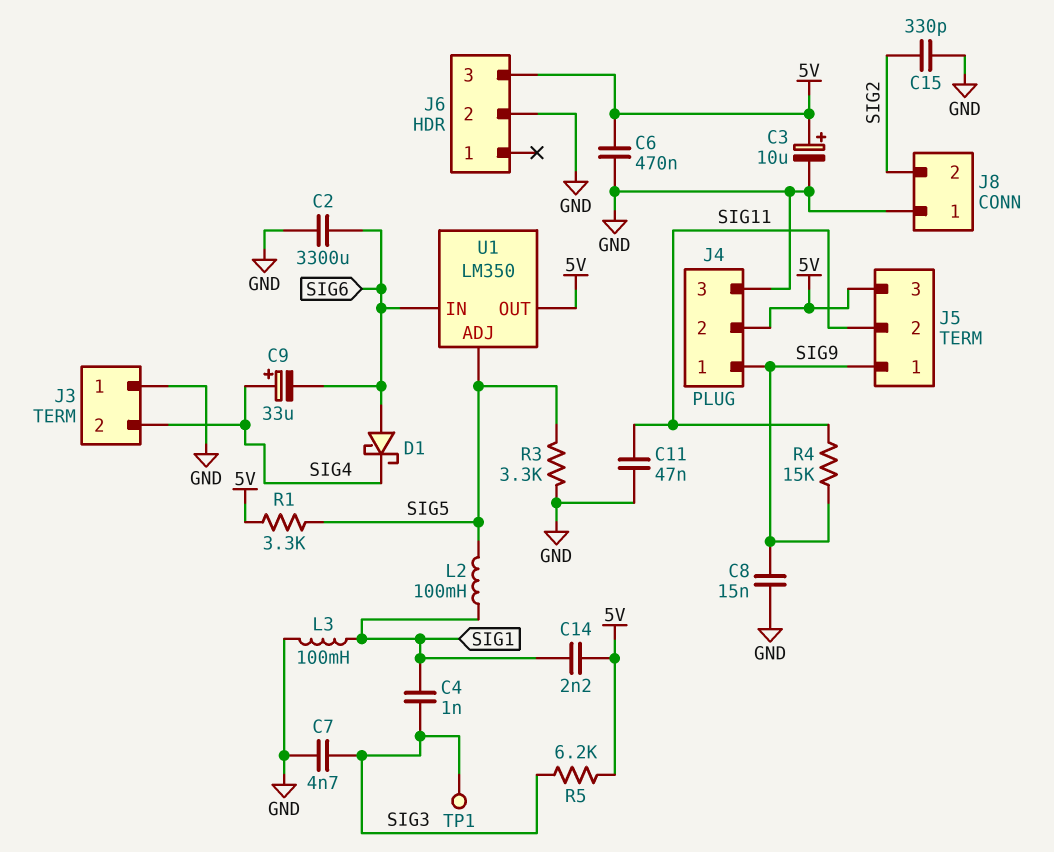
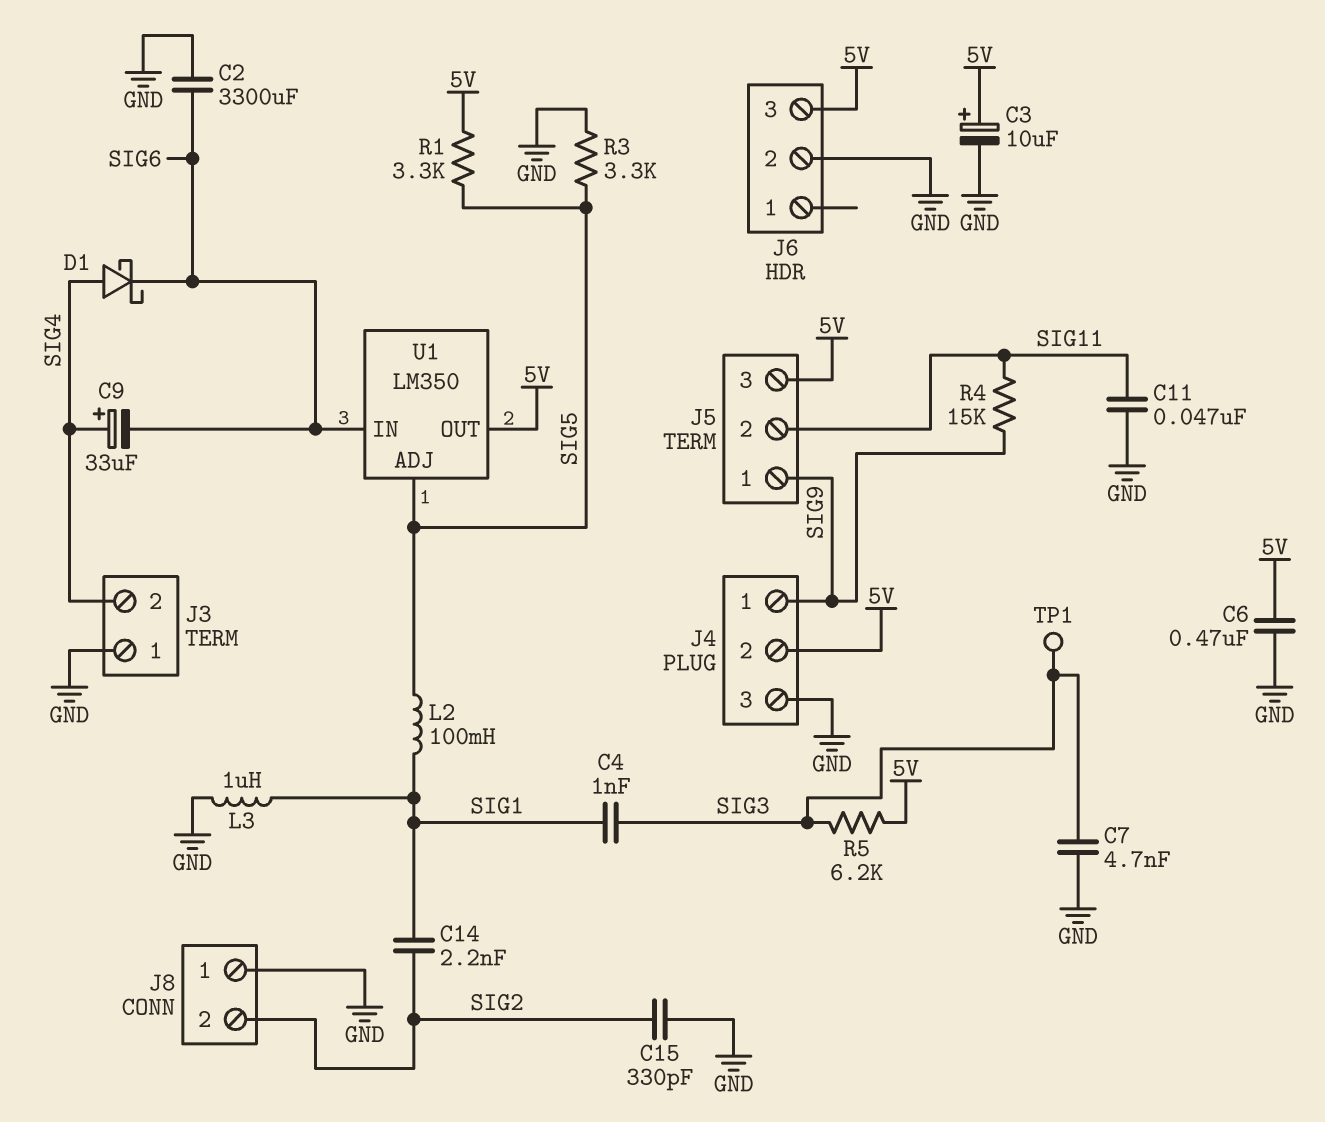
C8: 15nF (GND, SIG9) -> none
C14: 2.2nF (5V, SIG1) -> 2.2nF (SIG1, SIG2)
D1: schottky (A SIG6, K SIG4) -> schottky (A SIG4, K SIG6)
L3: 100mH (GND, SIG1) -> 1uH (GND, SIG1)

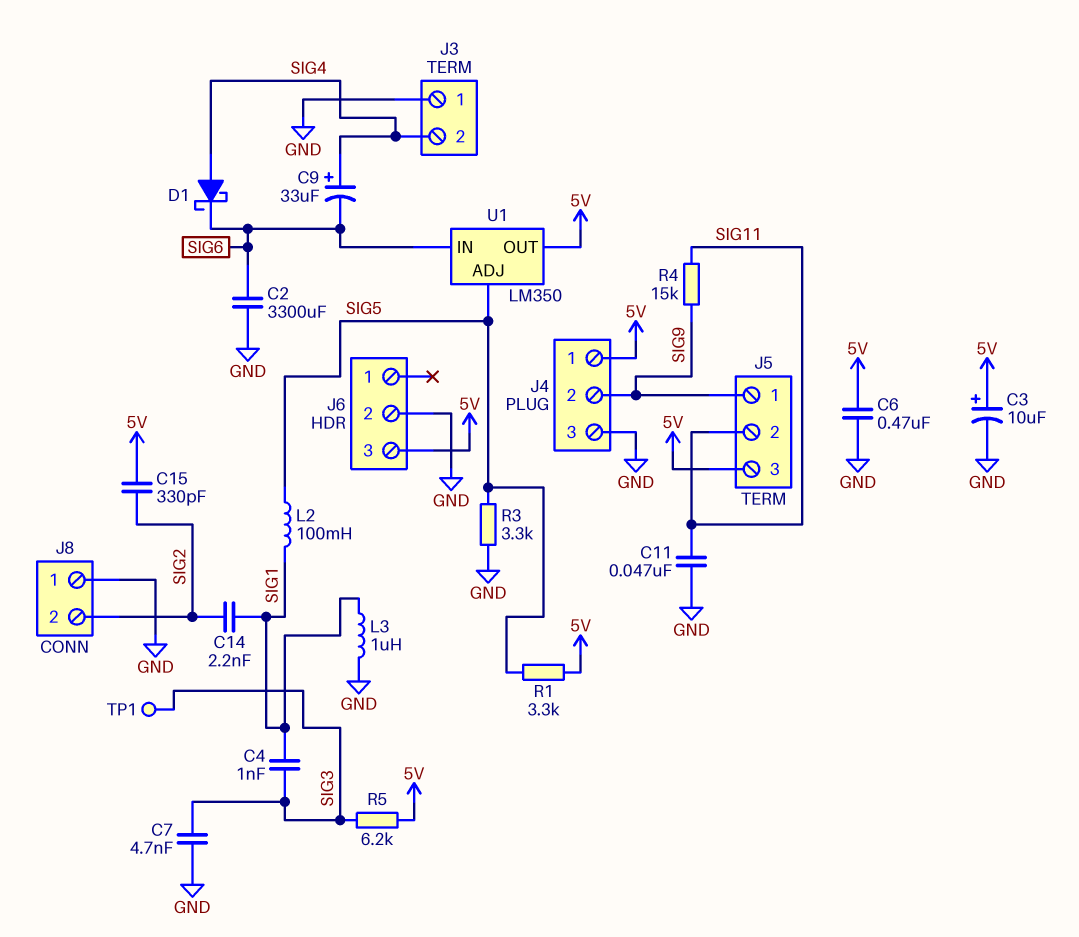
C15: 330pF (GND, SIG2) -> 330pF (5V, SIG2)
J4 pin 1: SIG9 -> 5V
J4 pin 2: 5V -> SIG9

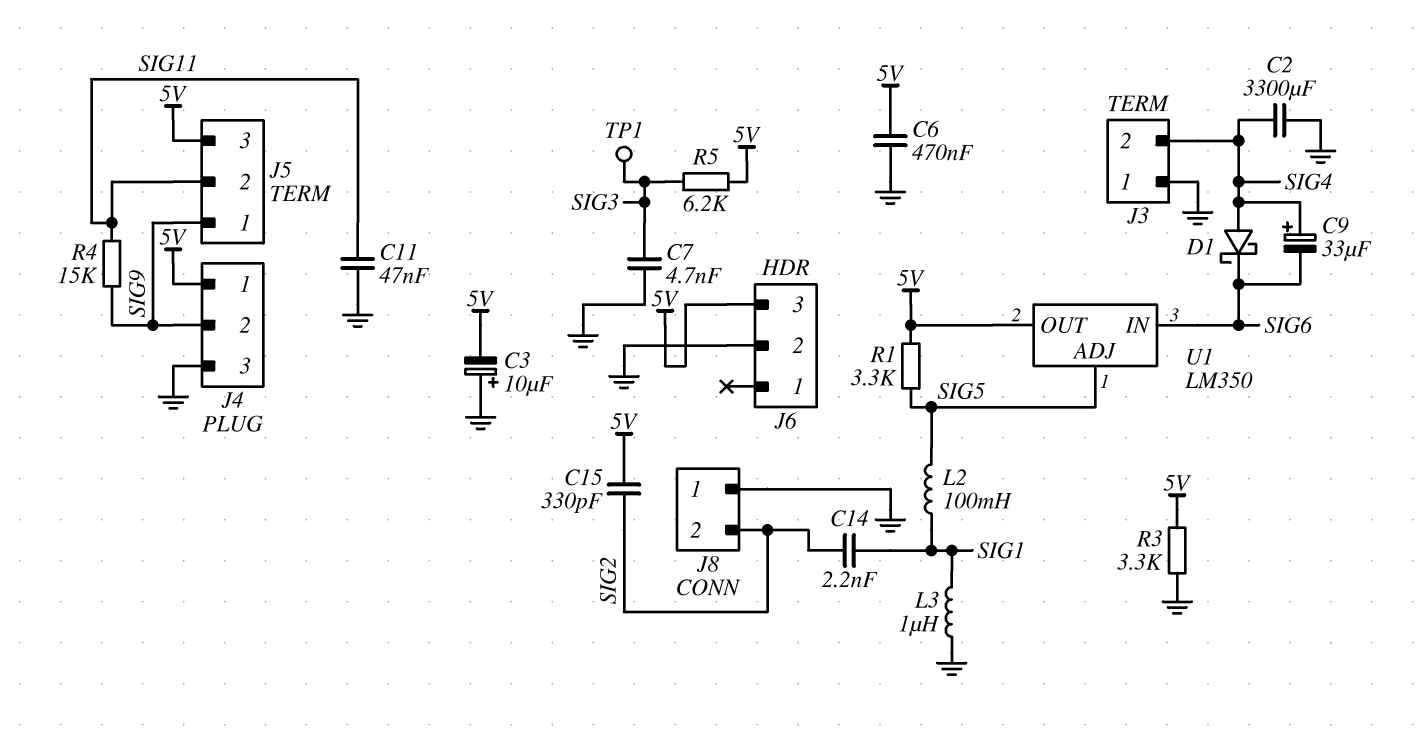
C2: 3300uF (GND, SIG6) -> 3300uF (GND, SIG4)
C3: 10uF (plus 5V, minus GND) -> 10uF (plus GND, minus 5V)
C4: 1nF (SIG1, SIG3) -> none
R3: 3.3k (GND, SIG5) -> 3.3k (5V, GND)

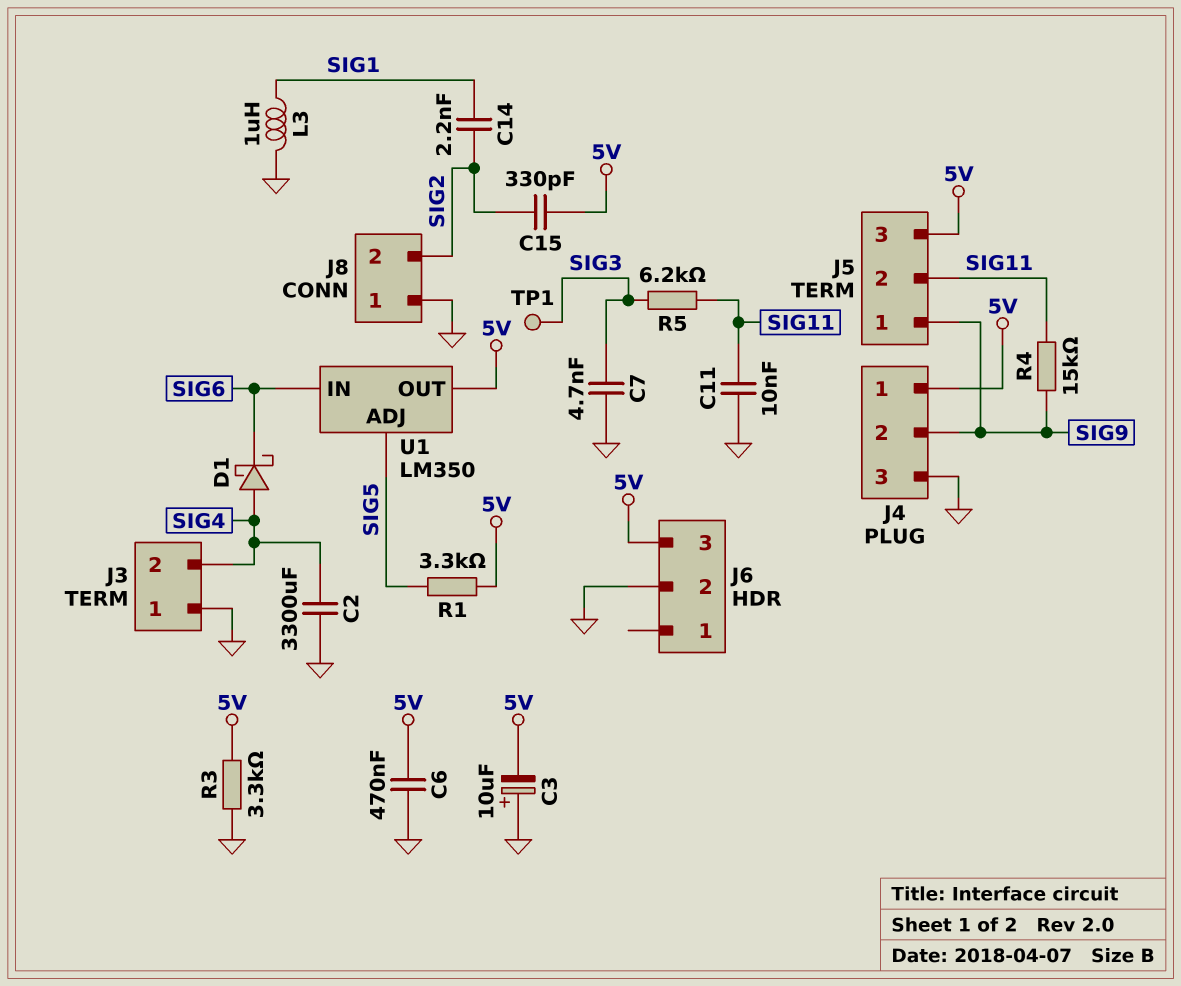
C9: 33uF (plus SIG4, minus SIG6) -> none
C11: 47nF (GND, SIG11) -> 10nF (GND, SIG11)
L2: 100mH (SIG1, SIG5) -> none
R5: 6.2k (5V, SIG3) -> 6.2k (SIG3, SIG11)

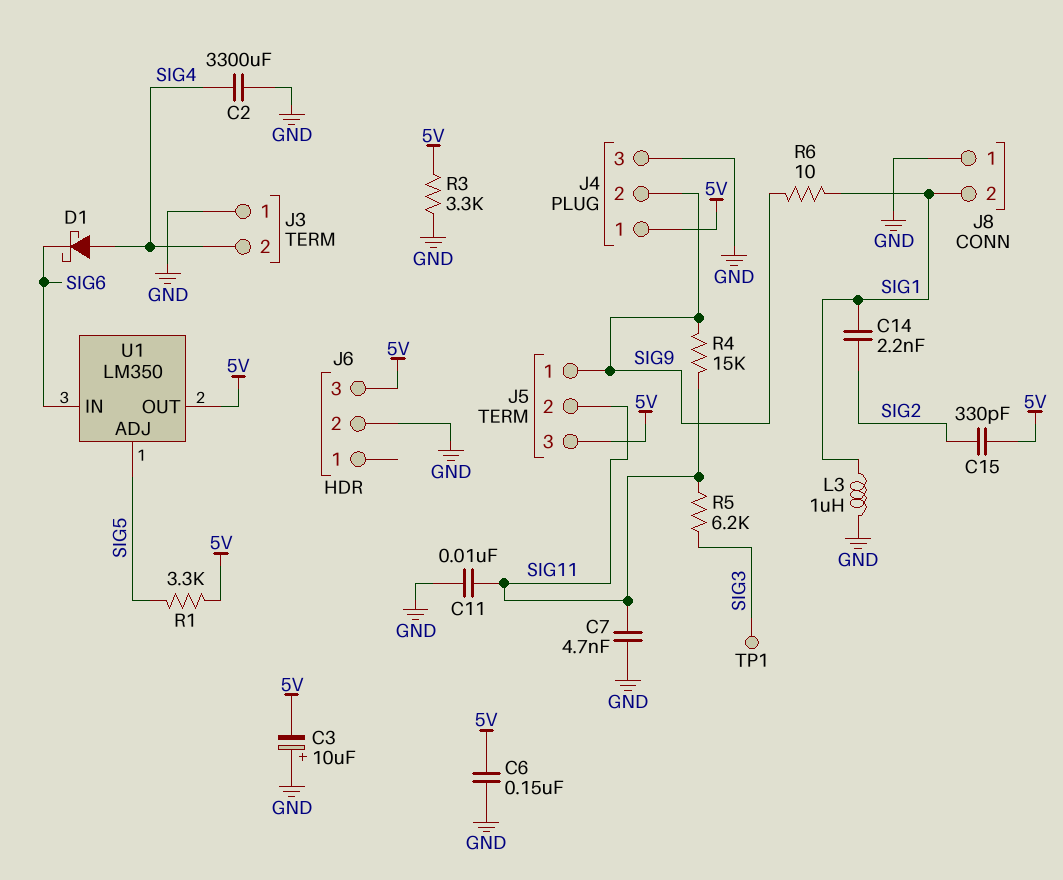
C6: 470nF (5V, GND) -> 150nF (5V, GND)
C7: 4.7nF (GND, SIG3) -> 4.7nF (GND, SIG11)
J8 pin 2: SIG2 -> SIG1
R6: none -> 10 (SIG1, SIG9)

